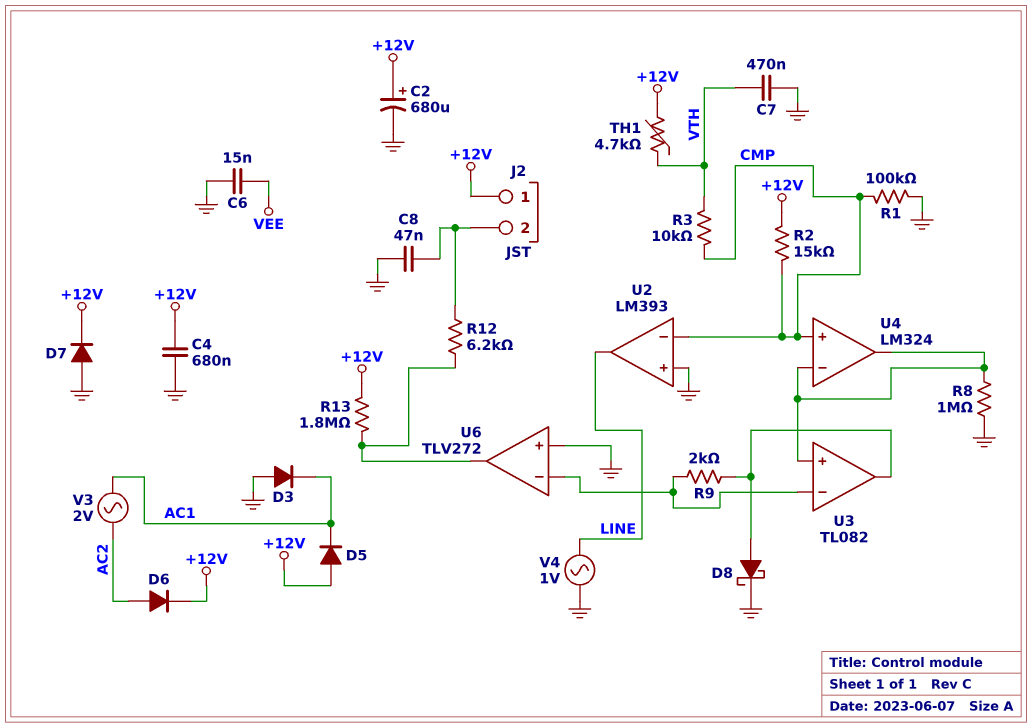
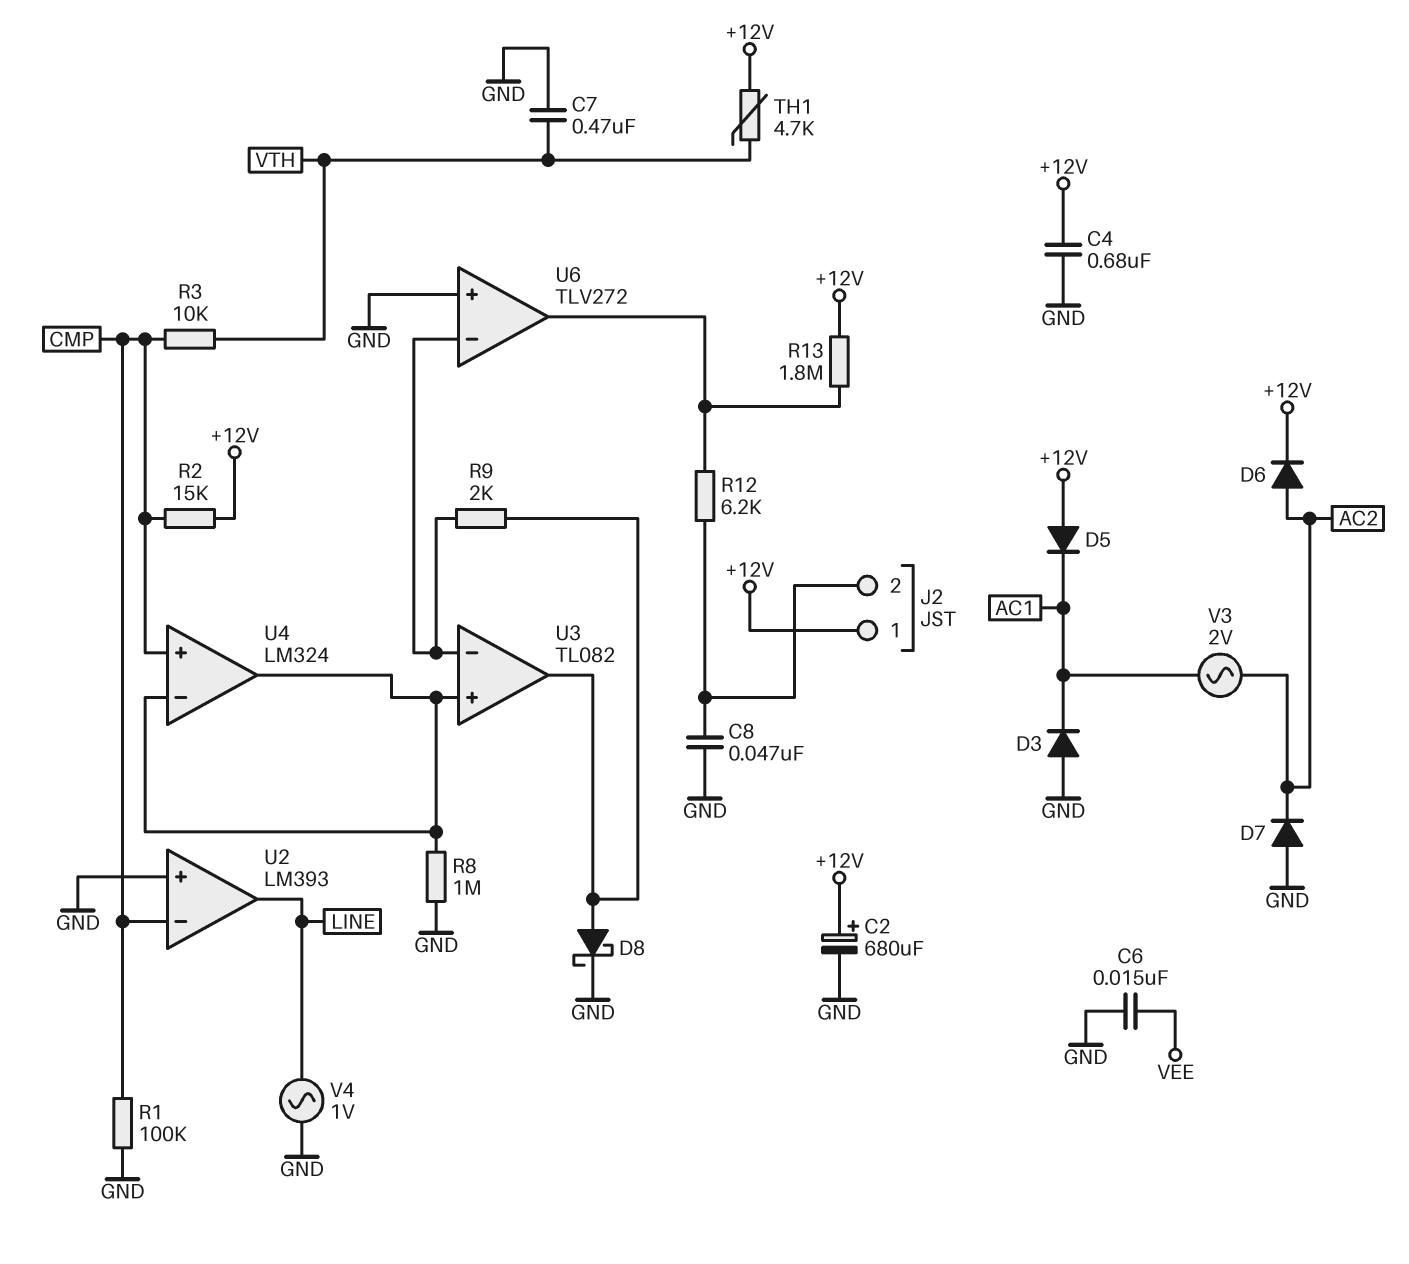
D7: diode (A GND, K +12V) -> diode (A GND, K AC2)

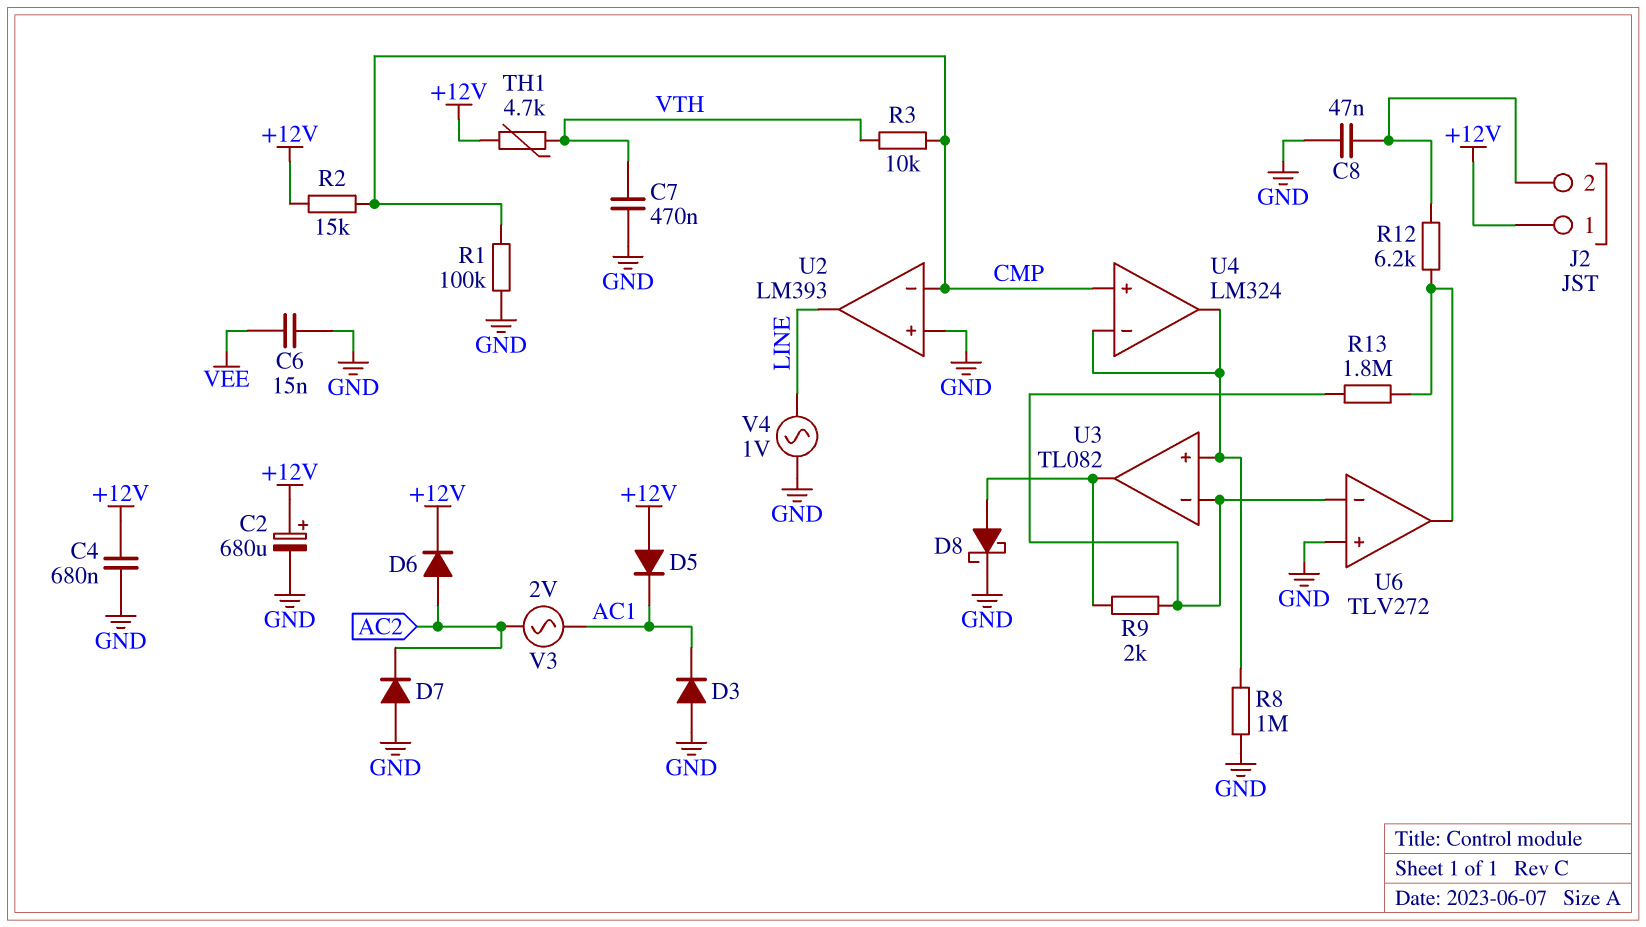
R13: 1.8M (+12V, U6/out) -> 1.8M (U3/in-, U6/out)

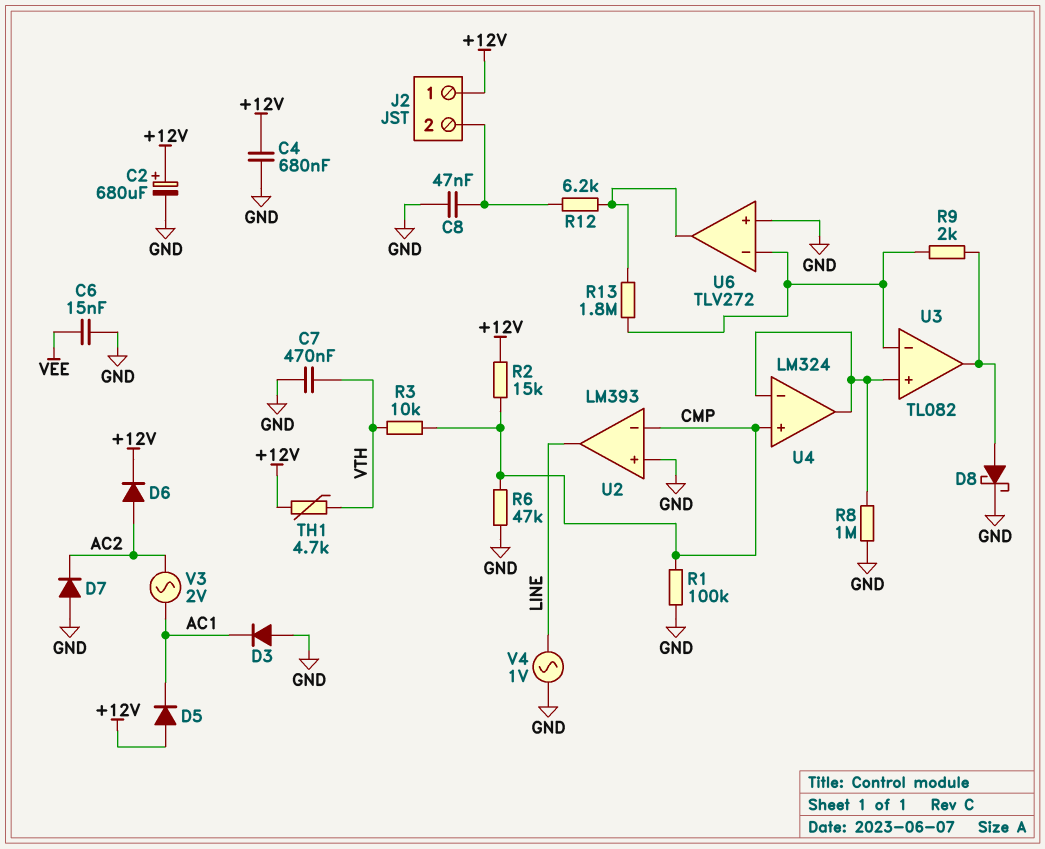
R6: none -> 47k (CMP, GND)

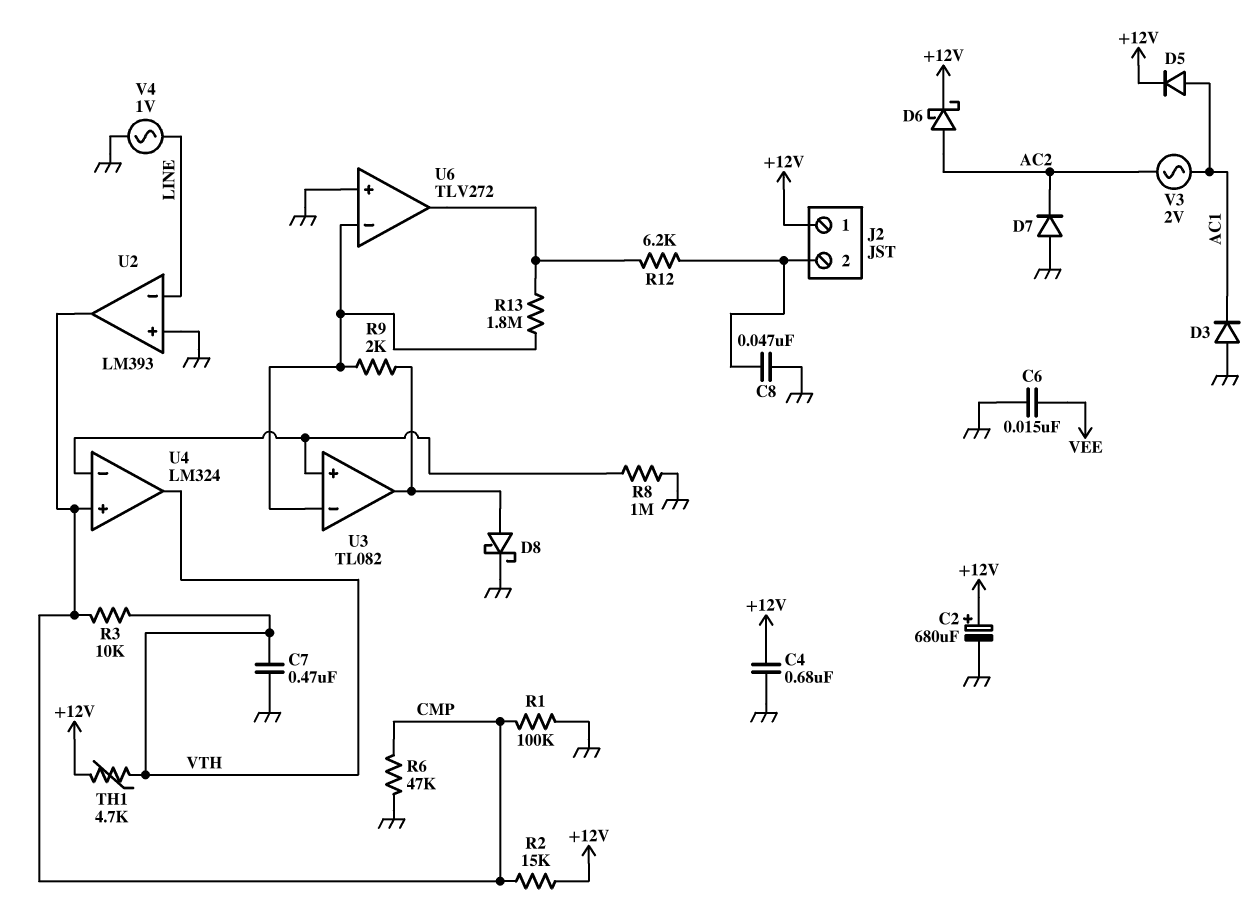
D5: diode (A +12V, K AC1) -> diode (A AC1, K +12V)
D6: diode (A AC2, K +12V) -> schottky (A AC2, K +12V)
U2 pin in-: CMP -> LINE
U2 pin out: LINE -> CMP
U4 pin out: U3/in+ -> VTH

